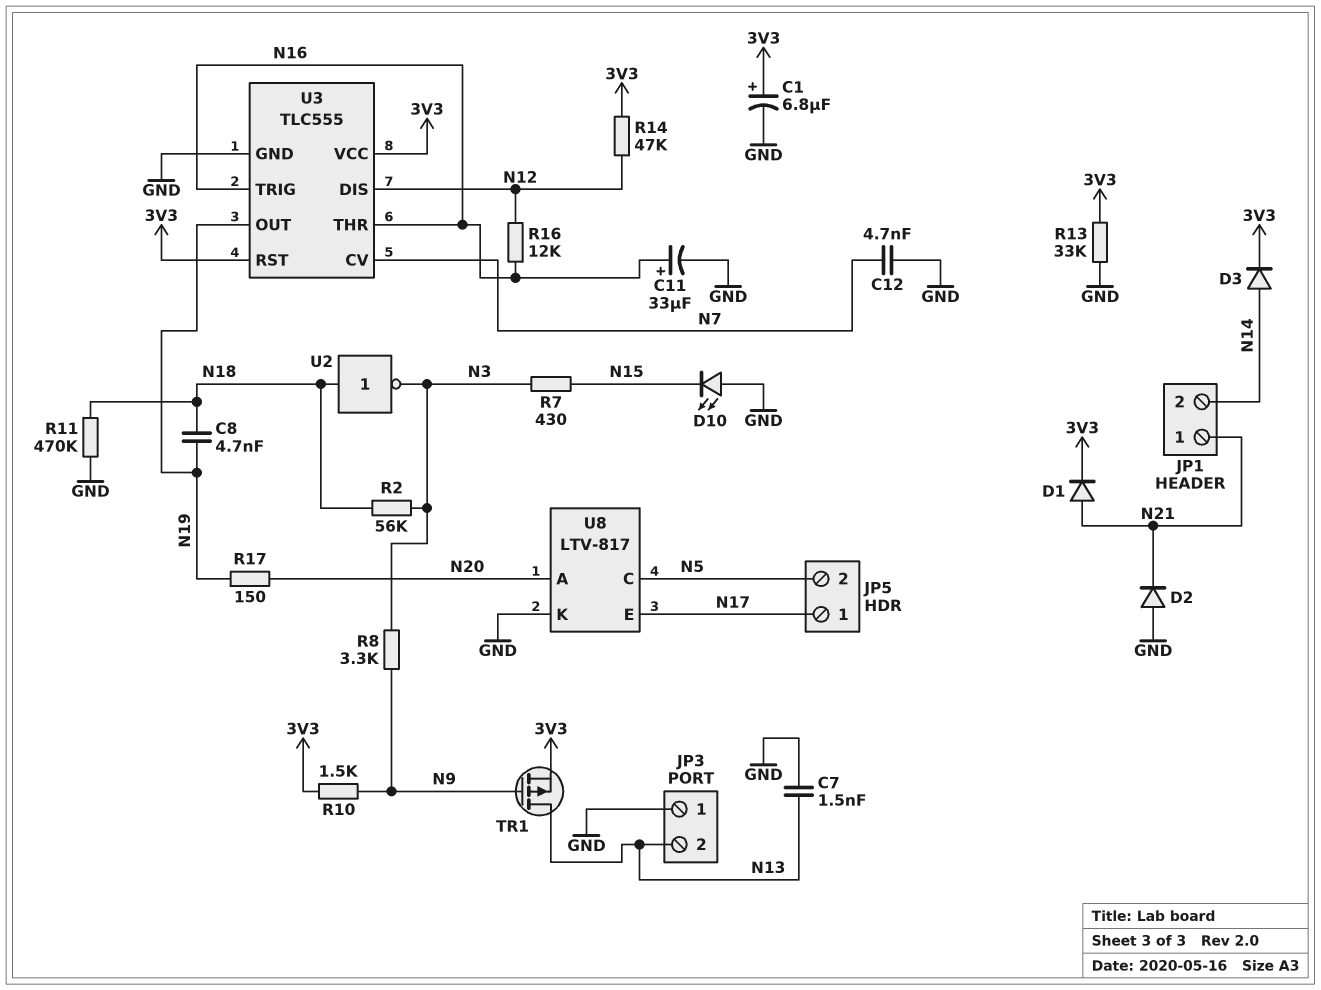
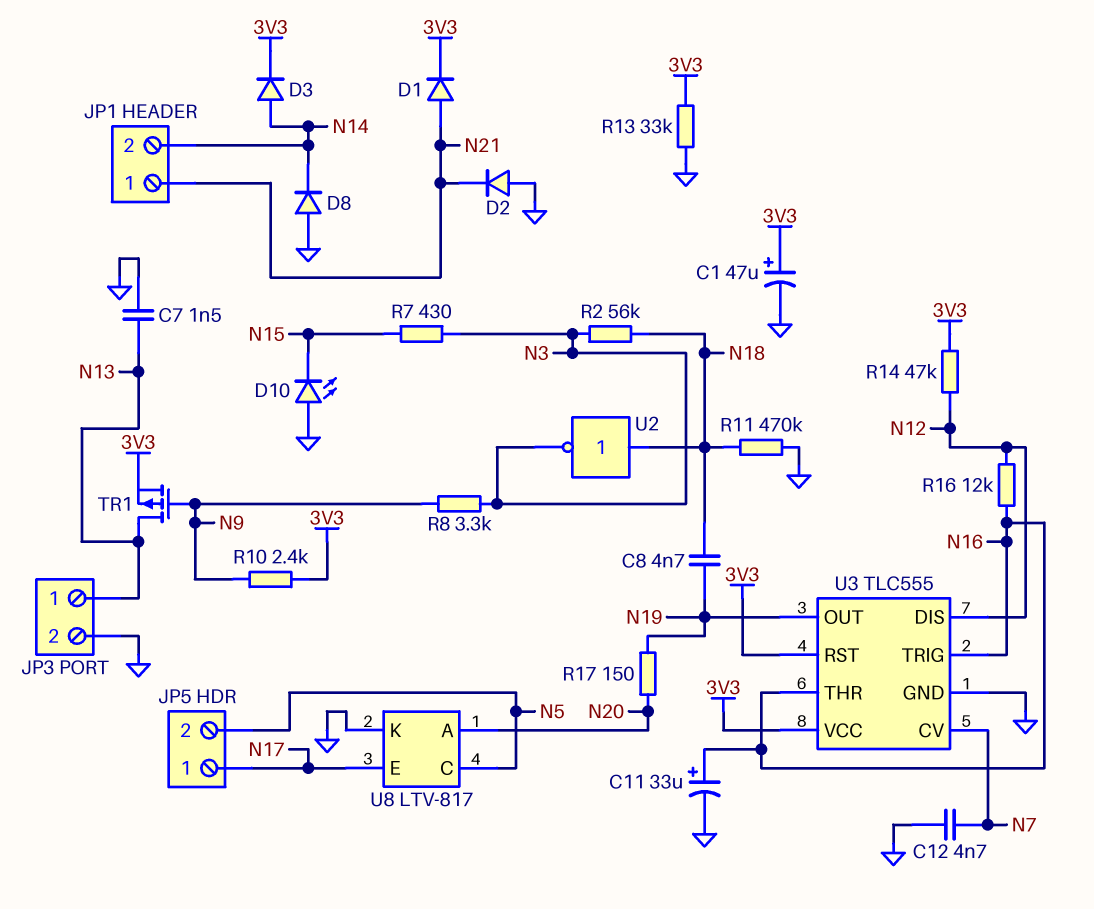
C1: 6.8uF (plus 3V3, minus GND) -> 47uF (plus 3V3, minus GND)
D8: none -> diode (A GND, K N14)
JP3 pin 1: GND -> N13
JP3 pin 2: N13 -> GND
R10: 1.5k (3V3, N9) -> 2.4k (3V3, N9)

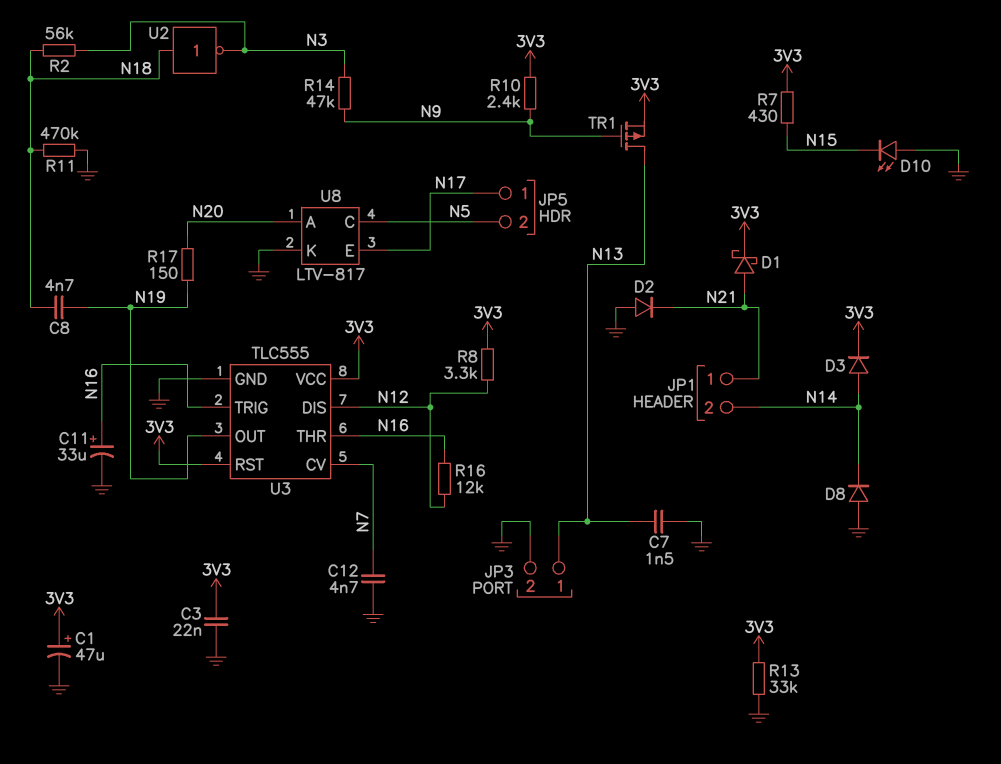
C3: none -> 22nF (3V3, GND)
D1: diode (A N21, K 3V3) -> schottky (A N21, K 3V3)
R7: 430 (N3, N15) -> 430 (3V3, N15)
R8: 3.3k (N3, N9) -> 3.3k (3V3, N12)
R14: 47k (3V3, N12) -> 47k (N3, N9)

